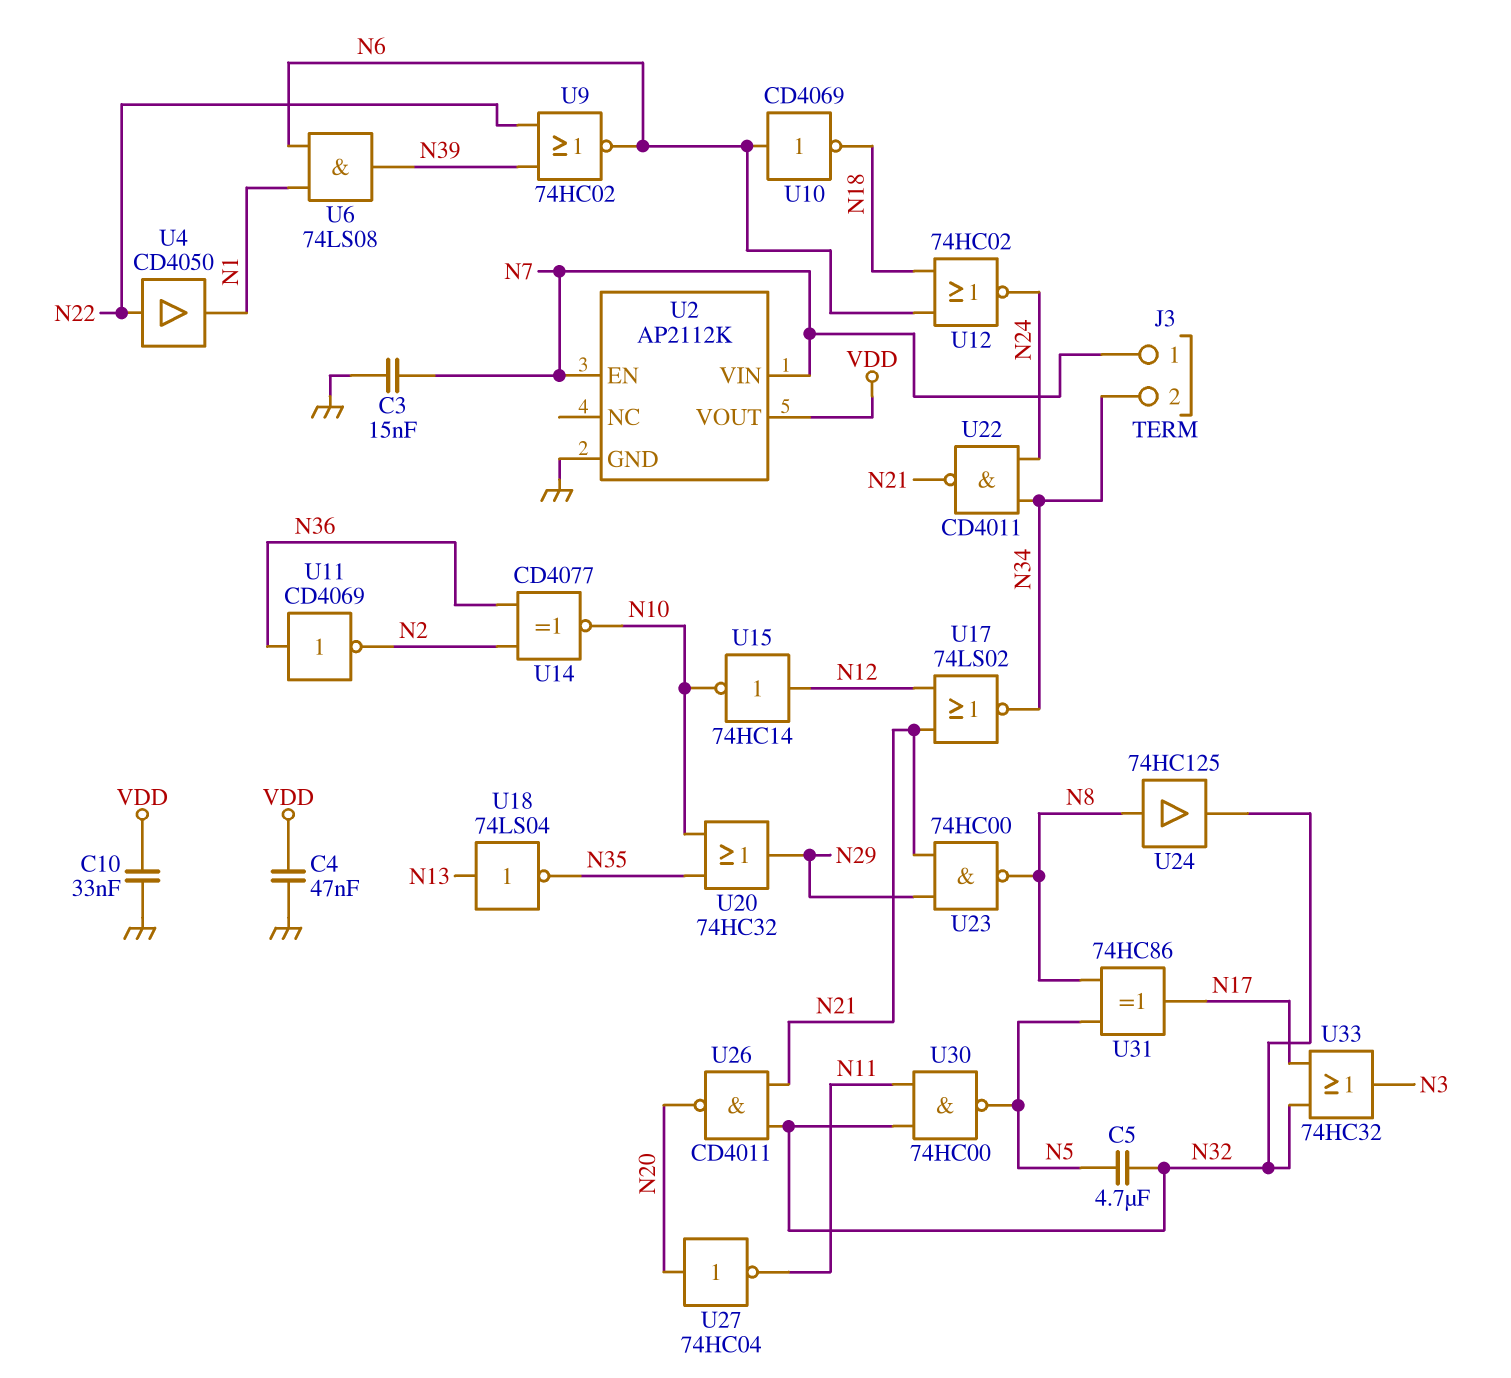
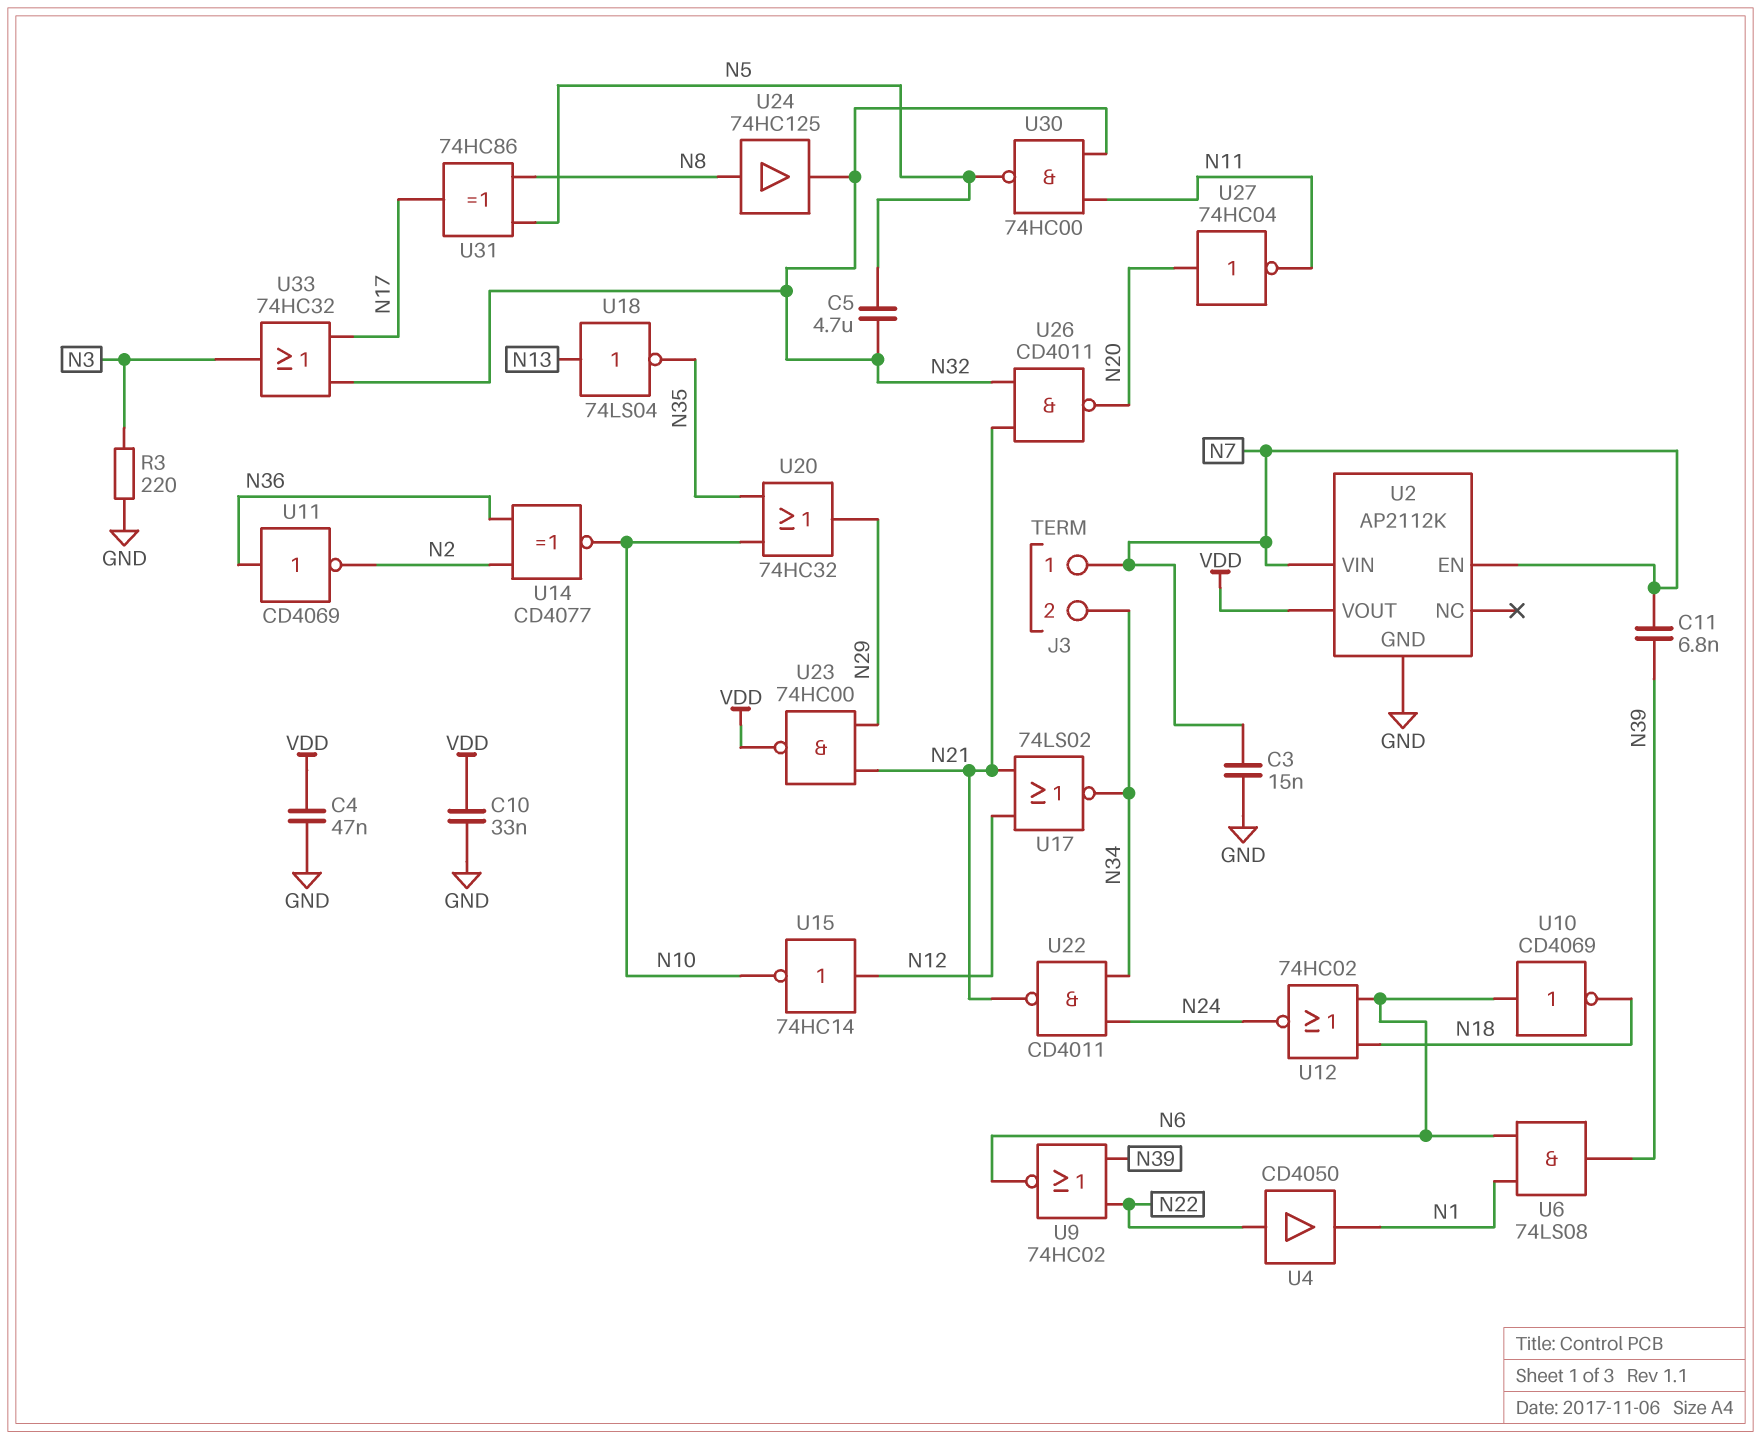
C11: none -> 6.8nF (N7, N39)
R3: none -> 220 (GND, N3)
U23: NAND 74HC00 (in N21, in N29, out N8) -> NAND 74HC00 (in N21, in N29, out VDD)

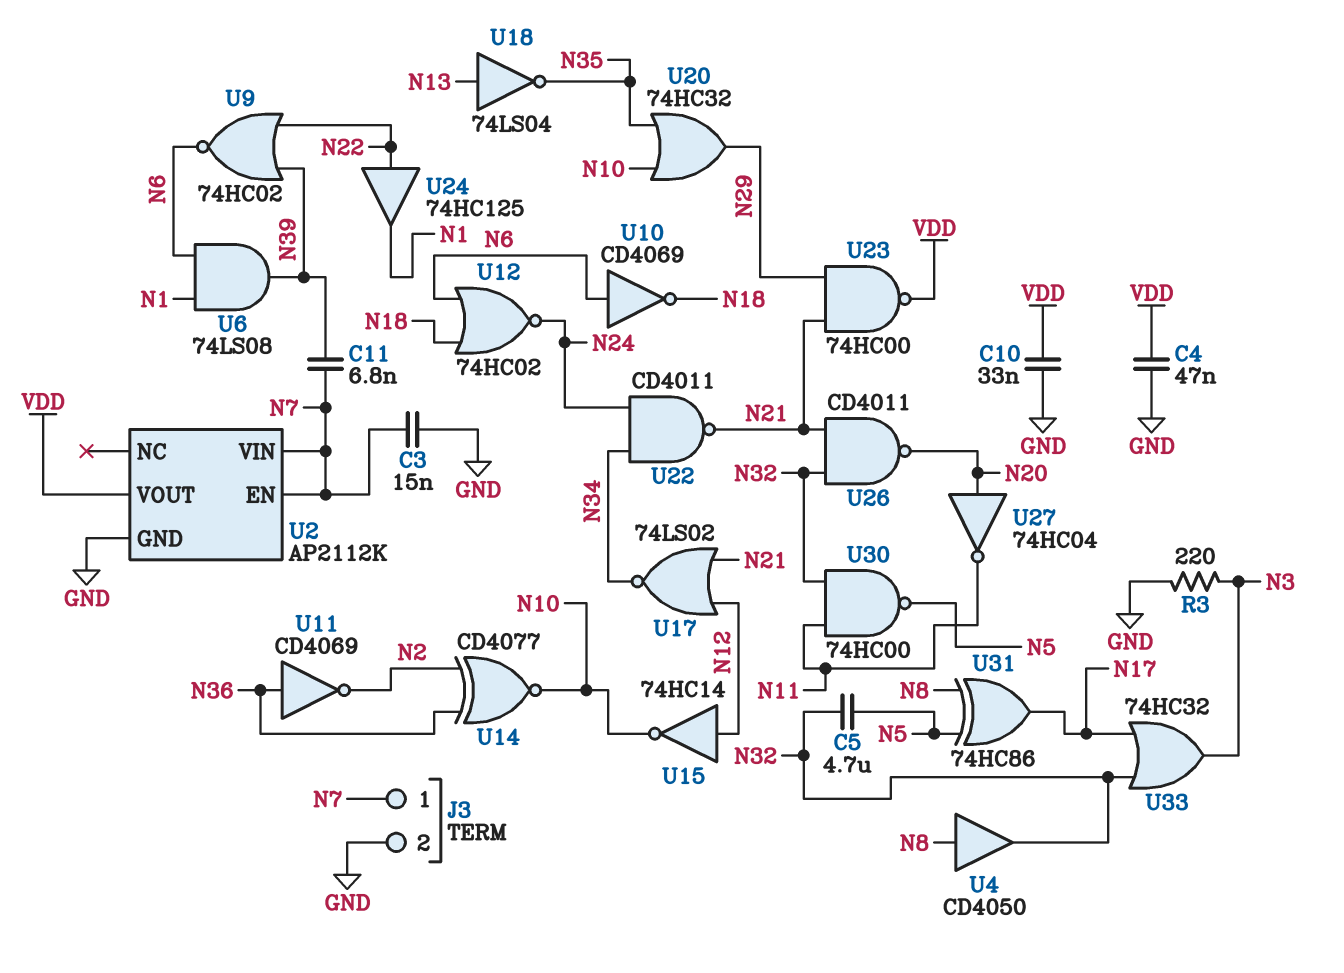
J3 pin 2: N34 -> GND
U4: buffer CD4050 (in N22, out N1) -> buffer CD4050 (in N8, out N32)
U24: buffer 74HC125 (in N8, out N32) -> buffer 74HC125 (in N22, out N1)

